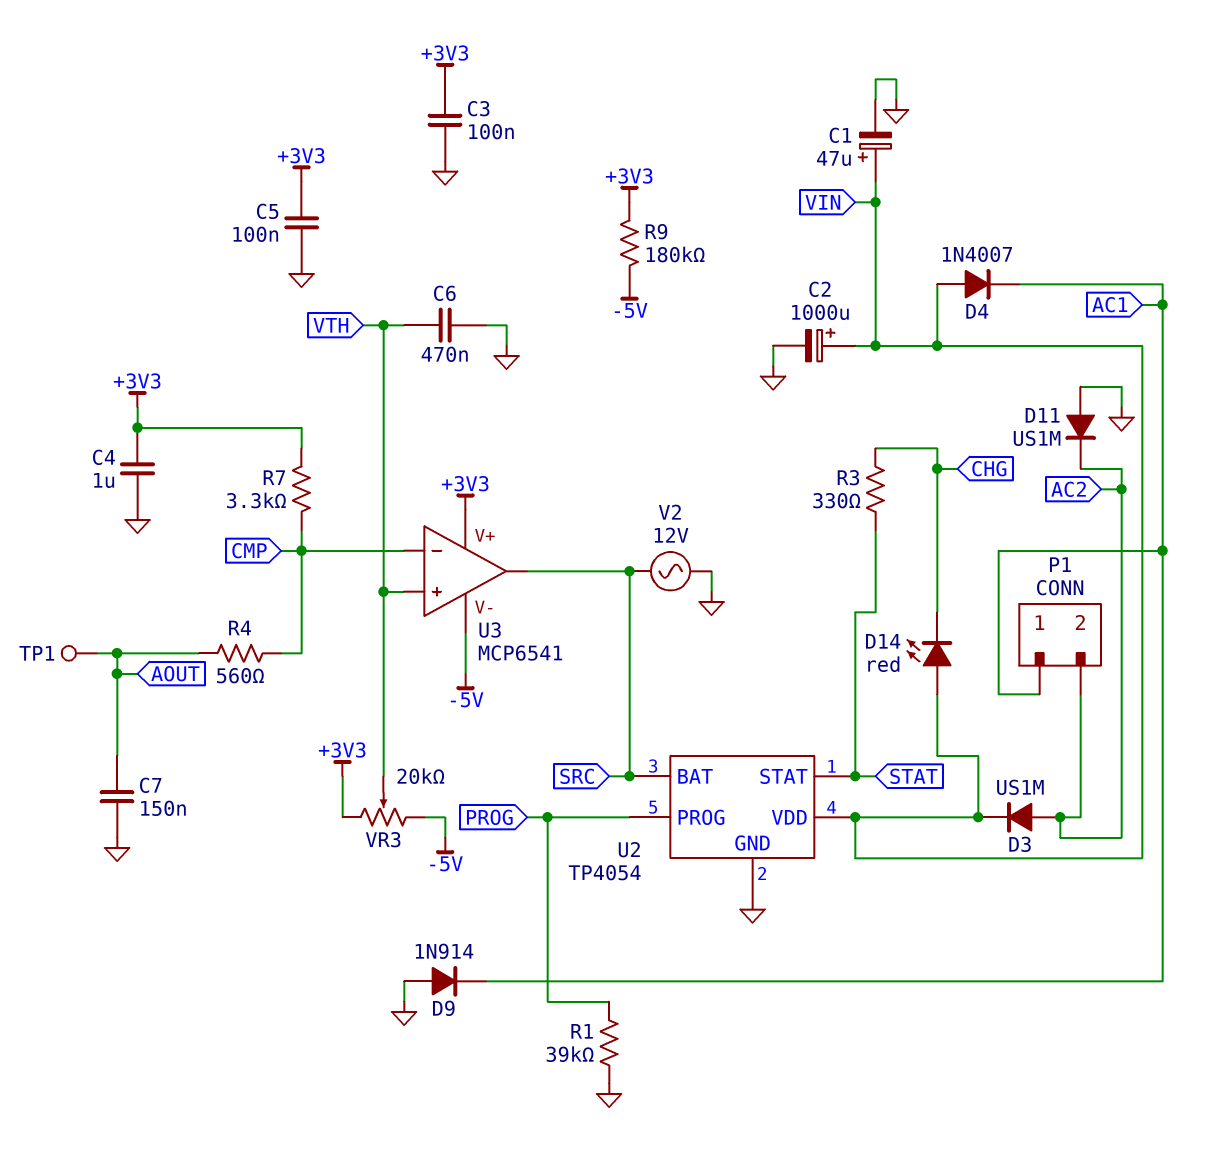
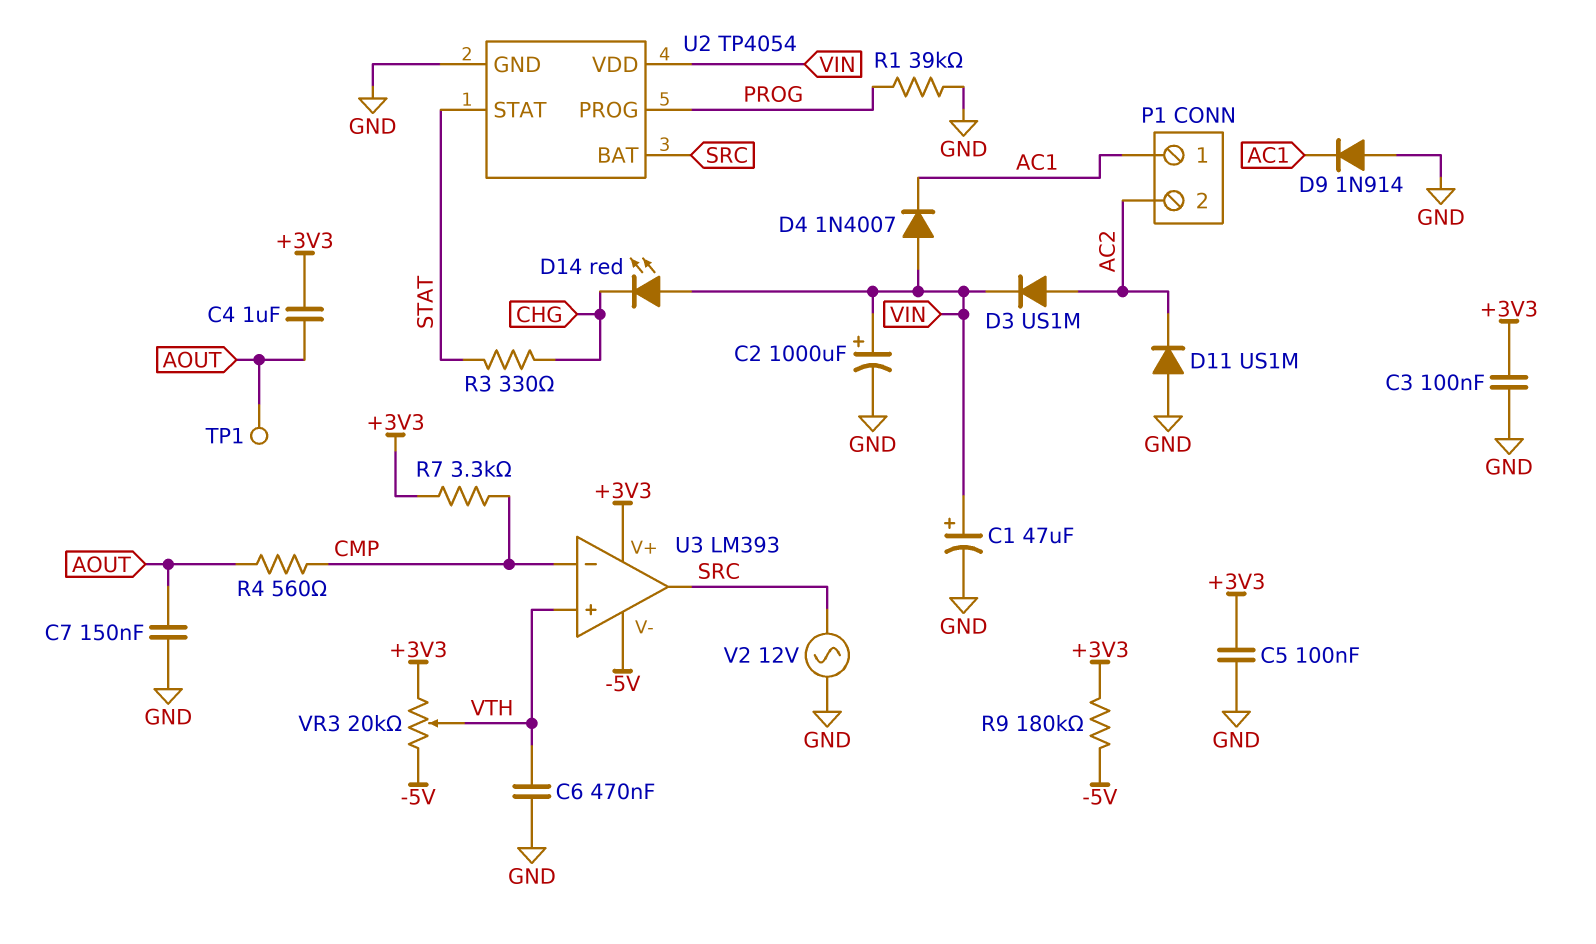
C4: 1uF (+3V3, GND) -> 1uF (+3V3, AOUT)
U3: MCP6541 -> LM393

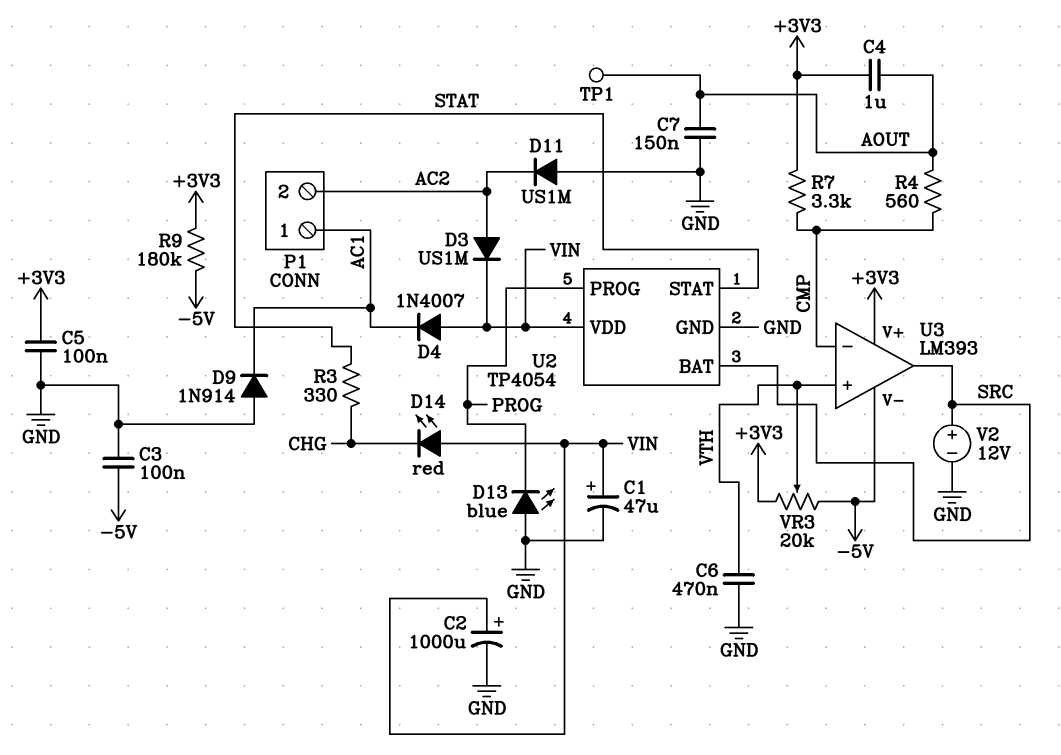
C3: 100nF (+3V3, GND) -> 100nF (-5V, GND)
D13: none -> LED blue (A GND, K PROG)
R1: 39k (GND, PROG) -> none
V2: AC 12V (GND, SRC) -> 12V (plus SRC, minus GND)

